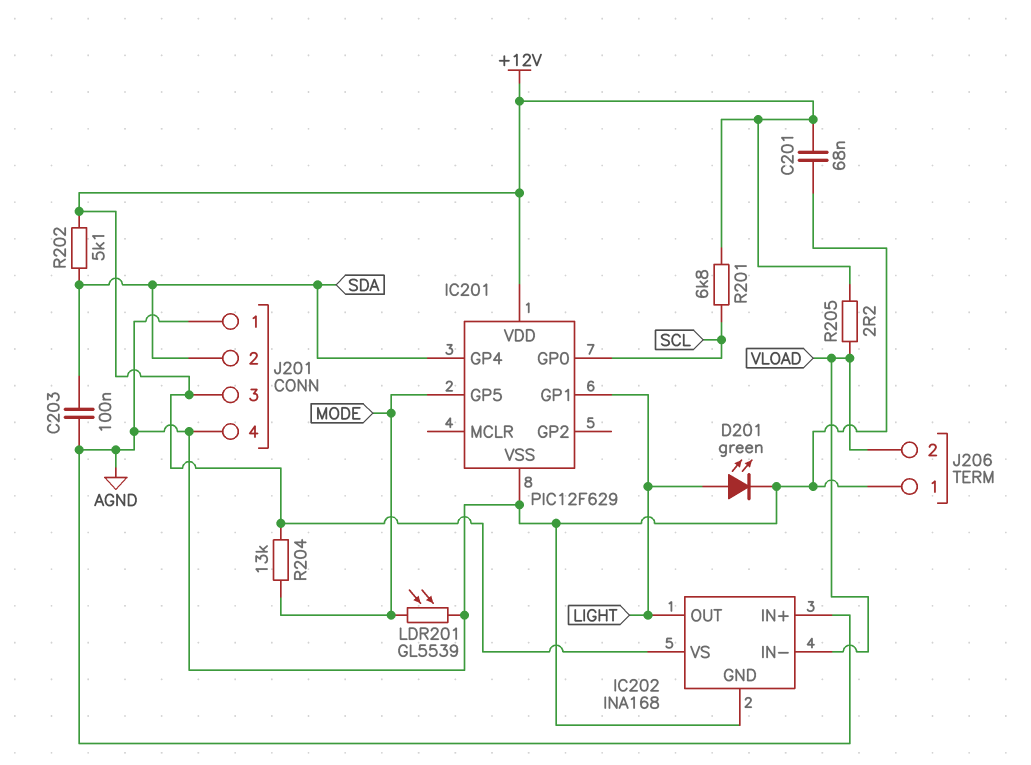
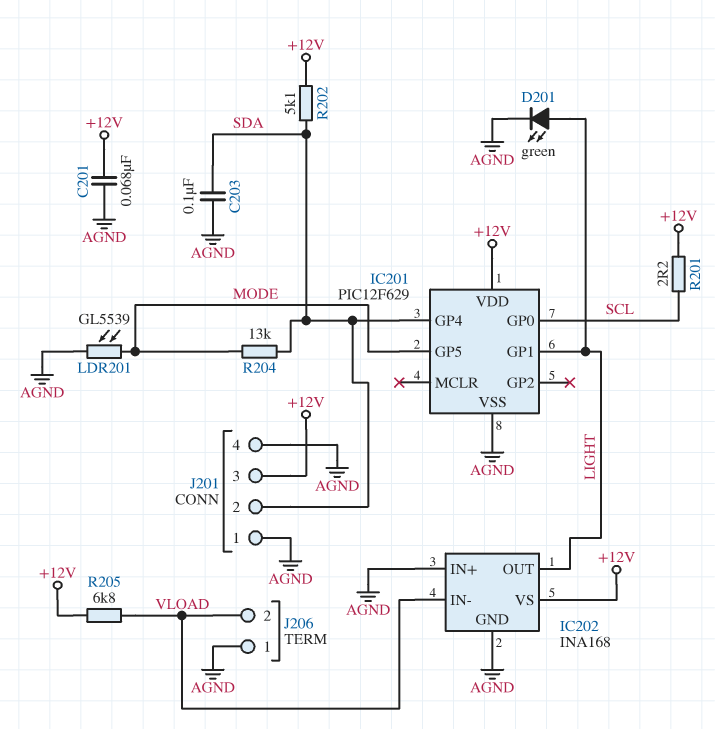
R201: 6.8k (+12V, SCL) -> 2.2 (+12V, SCL)
R204: 13k (+12V, MODE) -> 13k (MODE, SDA)
R205: 2.2 (+12V, VLOAD) -> 6.8k (+12V, VLOAD)

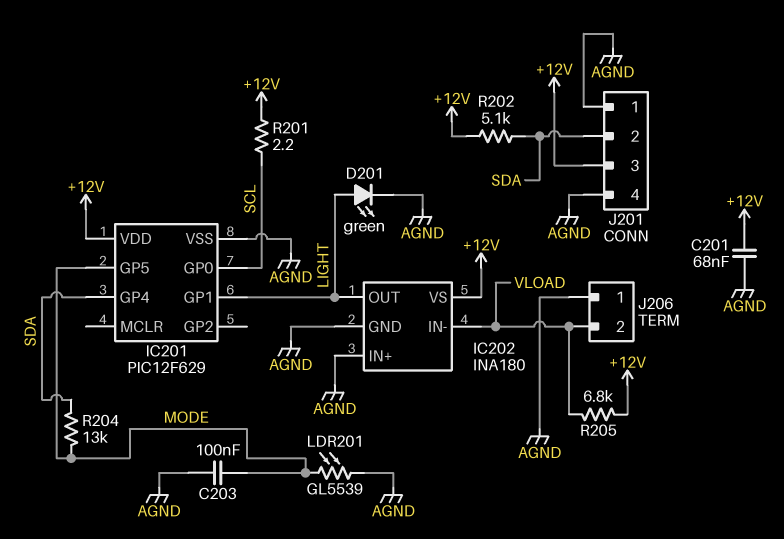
C203: 100nF (AGND, SDA) -> 100nF (AGND, MODE)
IC202: INA168 -> INA180

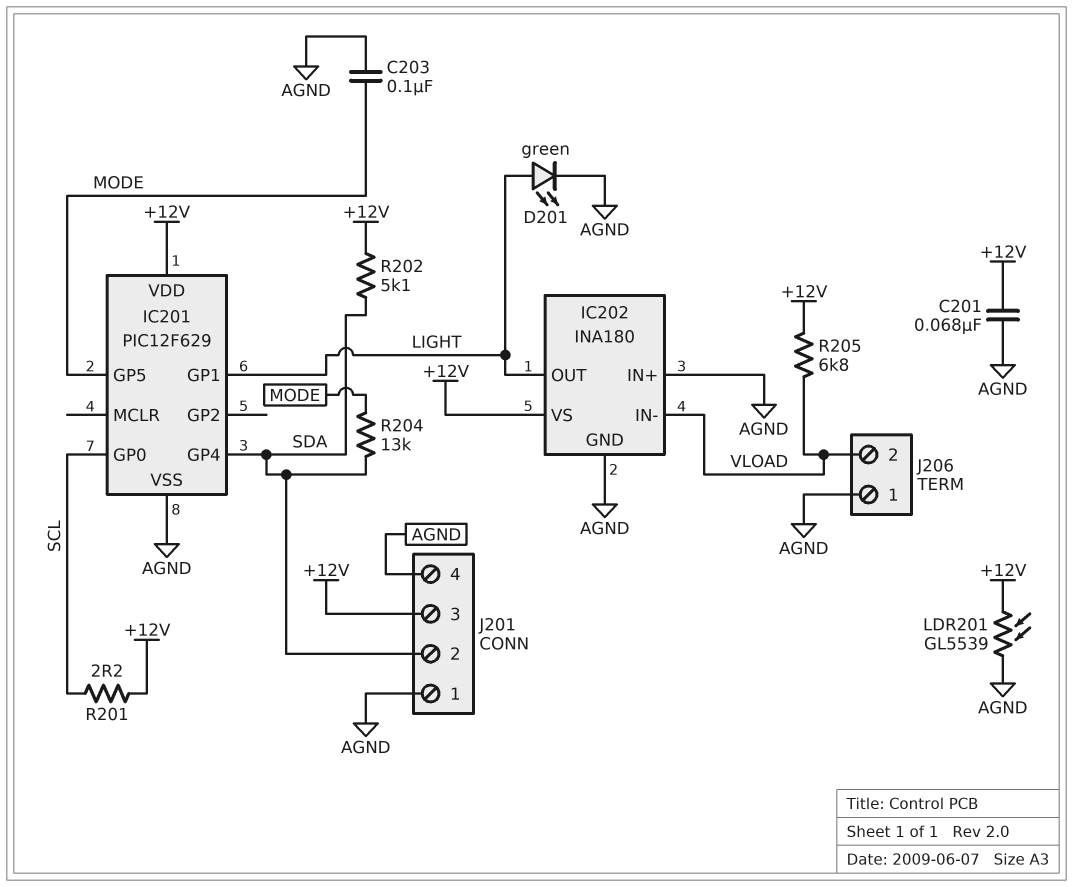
LDR201: GL5539 (AGND, MODE) -> GL5539 (+12V, AGND)

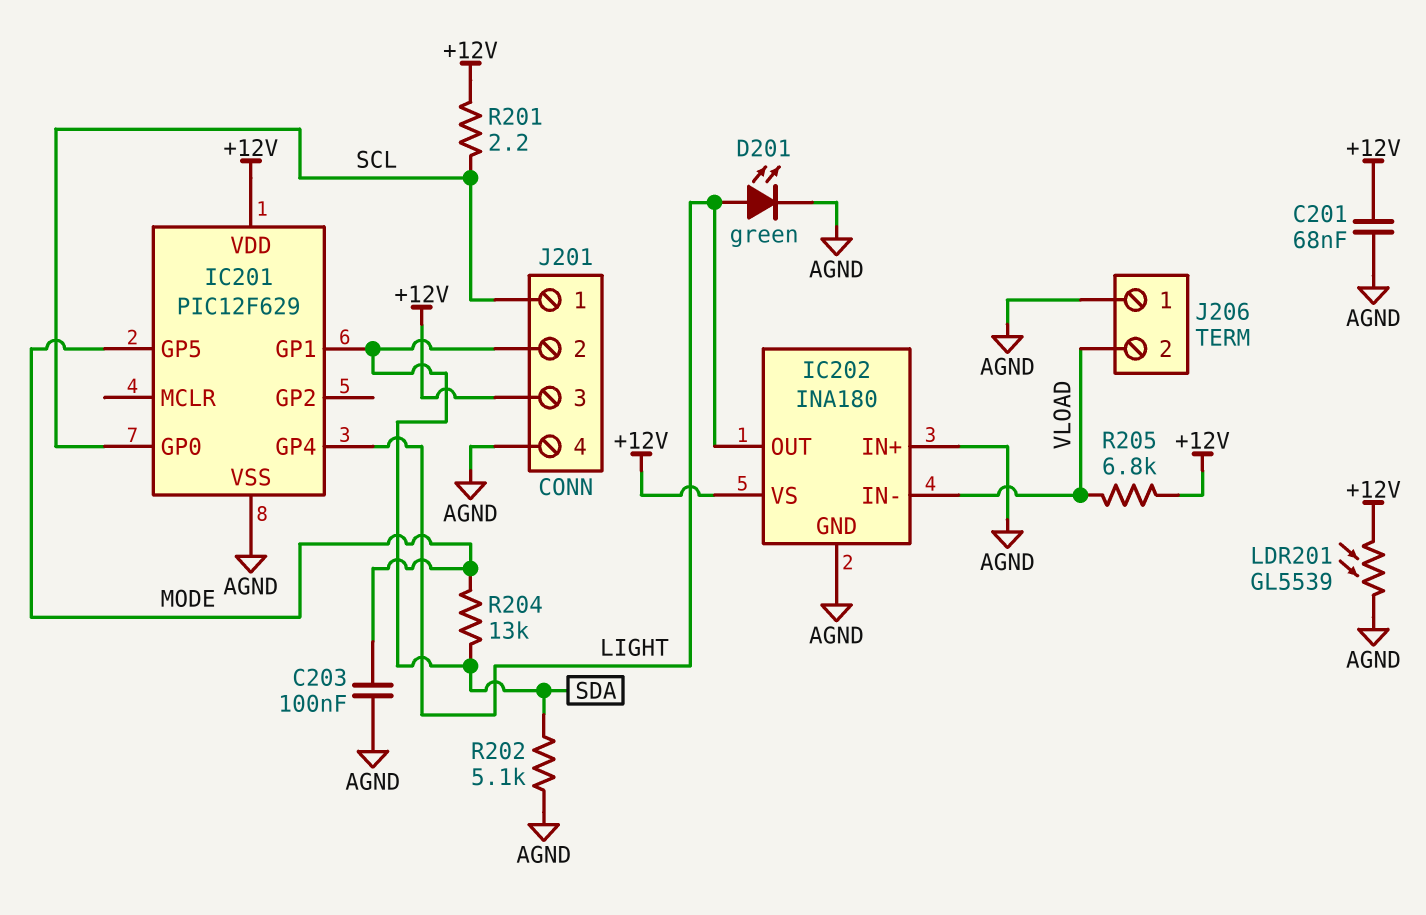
IC201 pin GP1: LIGHT -> SDA
IC201 pin GP4: SDA -> LIGHT
J201 pin 1: AGND -> SCL
R202: 5.1k (+12V, SDA) -> 5.1k (AGND, SDA)

